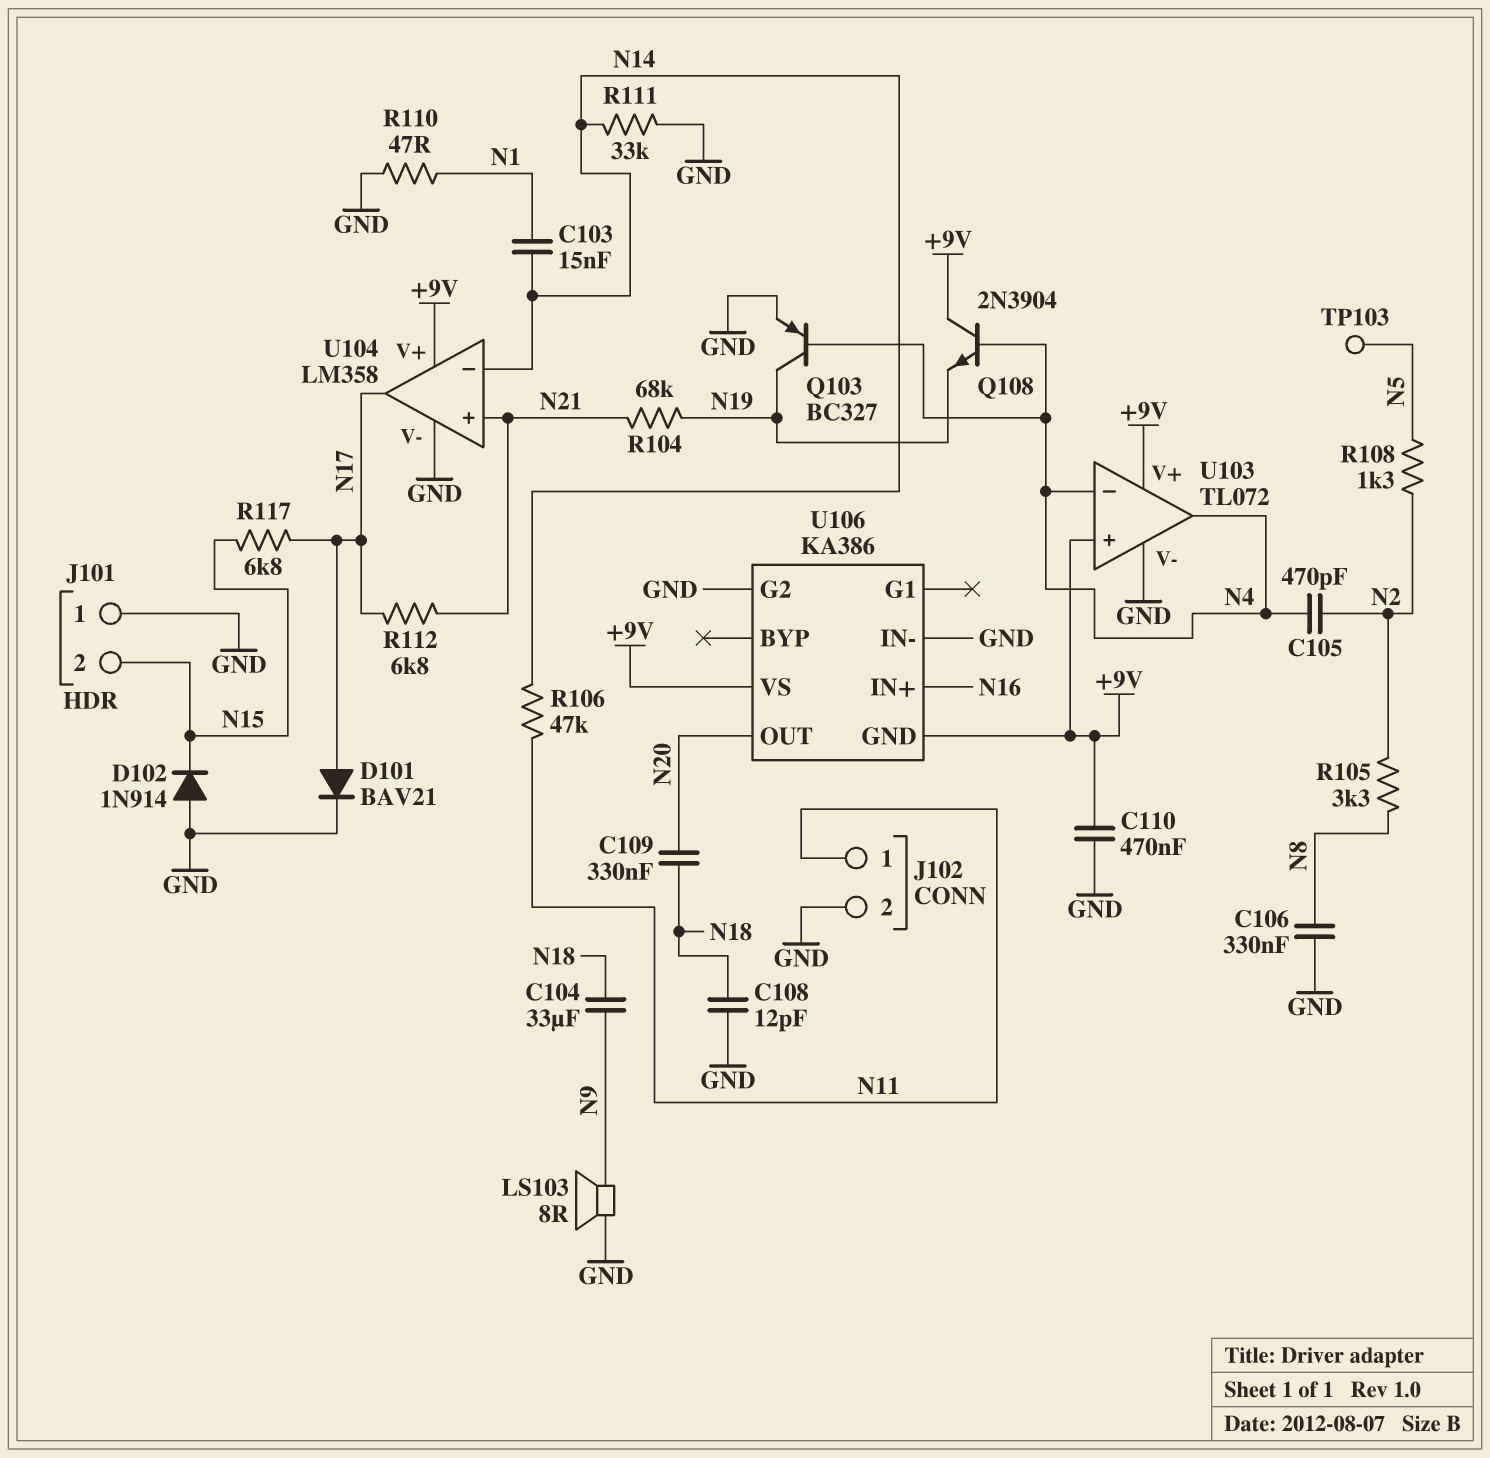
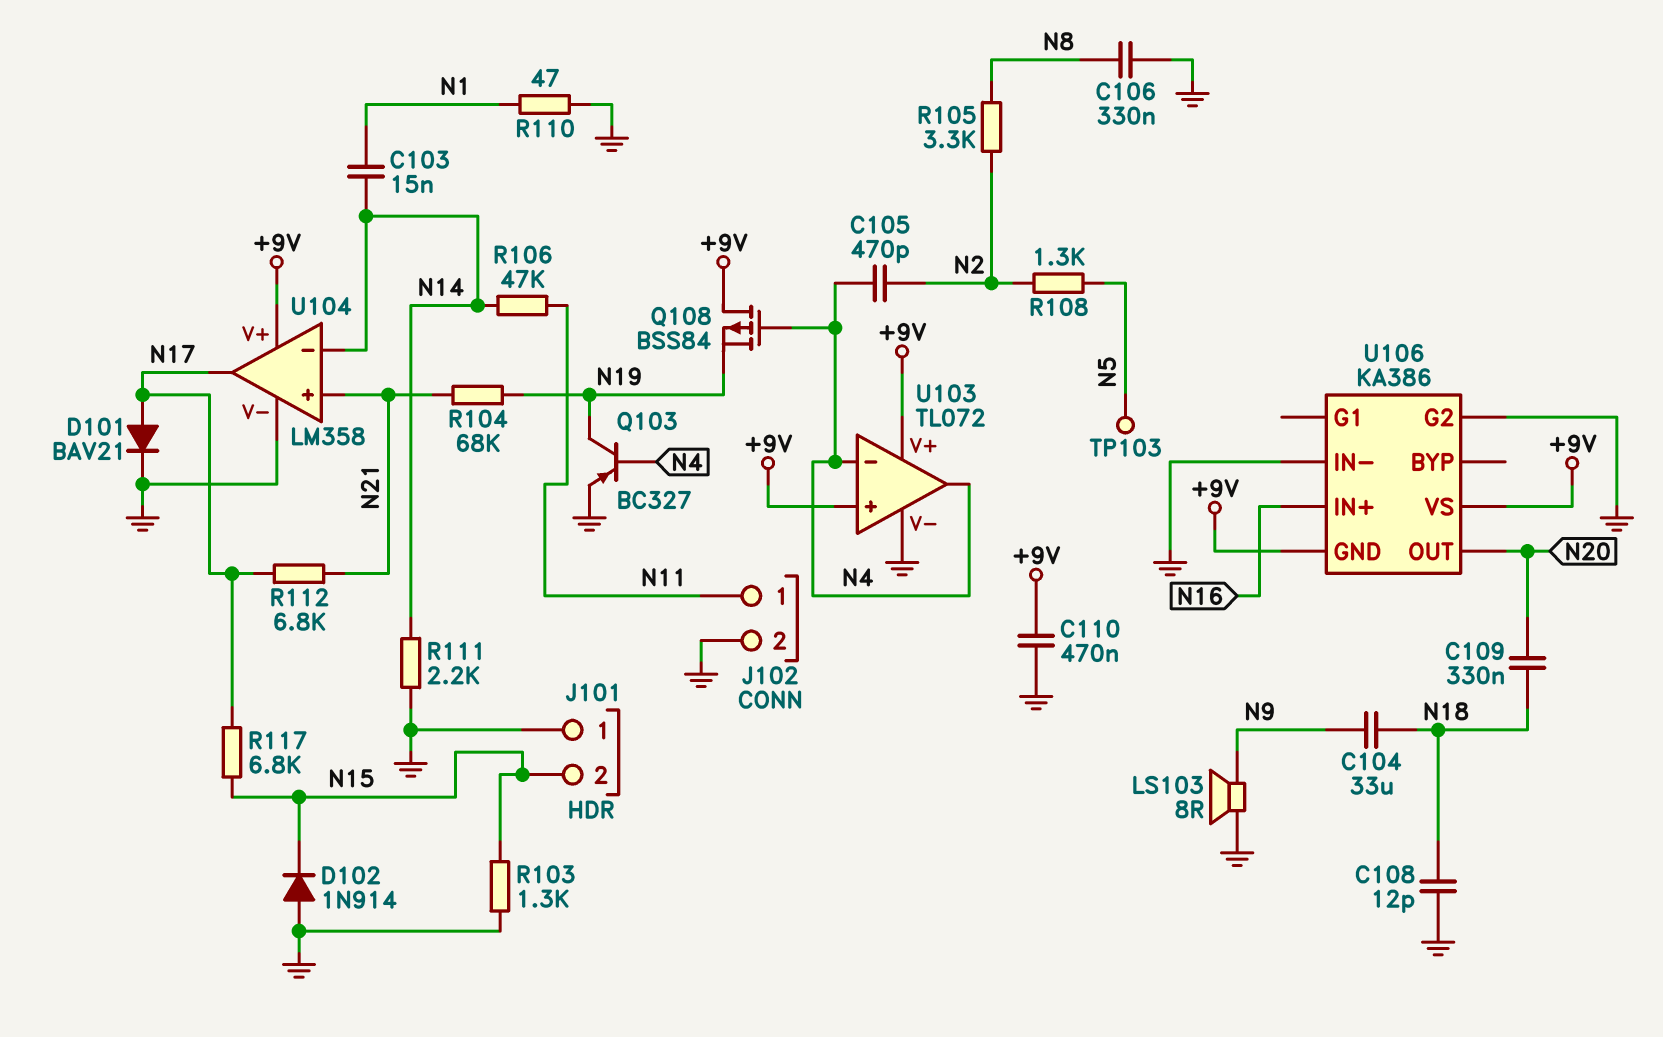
Q108: NPN 2N3904 (B N4, C +9V, E N19) -> PMOS BSS84 (G N4, D +9V, S N19)
R103: none -> 1.3k (GND, N15)
R111: 33k (GND, N14) -> 2.2k (GND, N14)

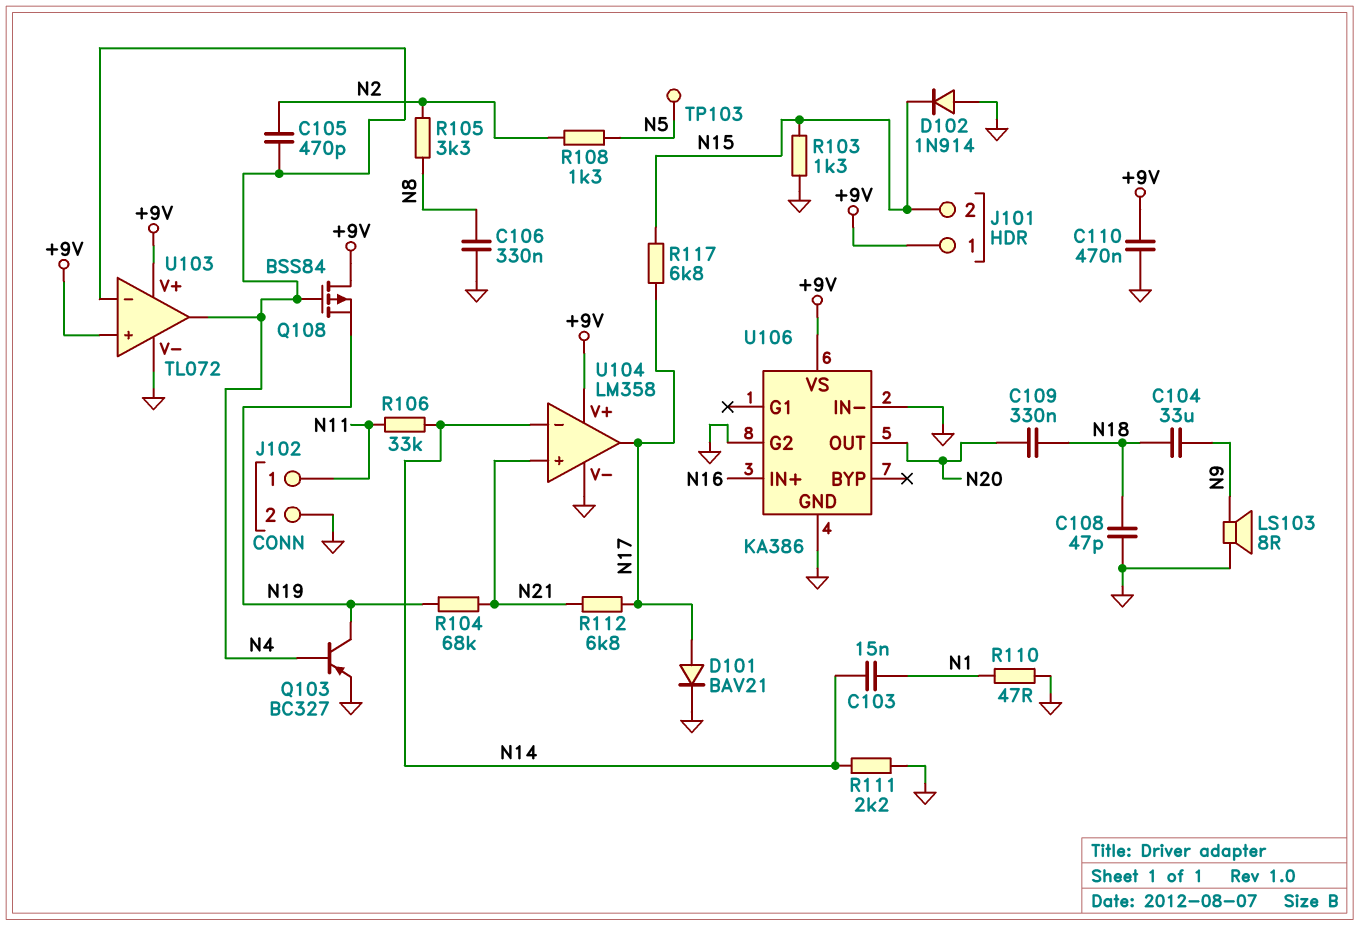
C108: 12pF (GND, N18) -> 47pF (GND, N18)
J101 pin 1: GND -> +9V
R106: 47k (N11, N14) -> 33k (N11, N14)
U106 pin GND: +9V -> GND

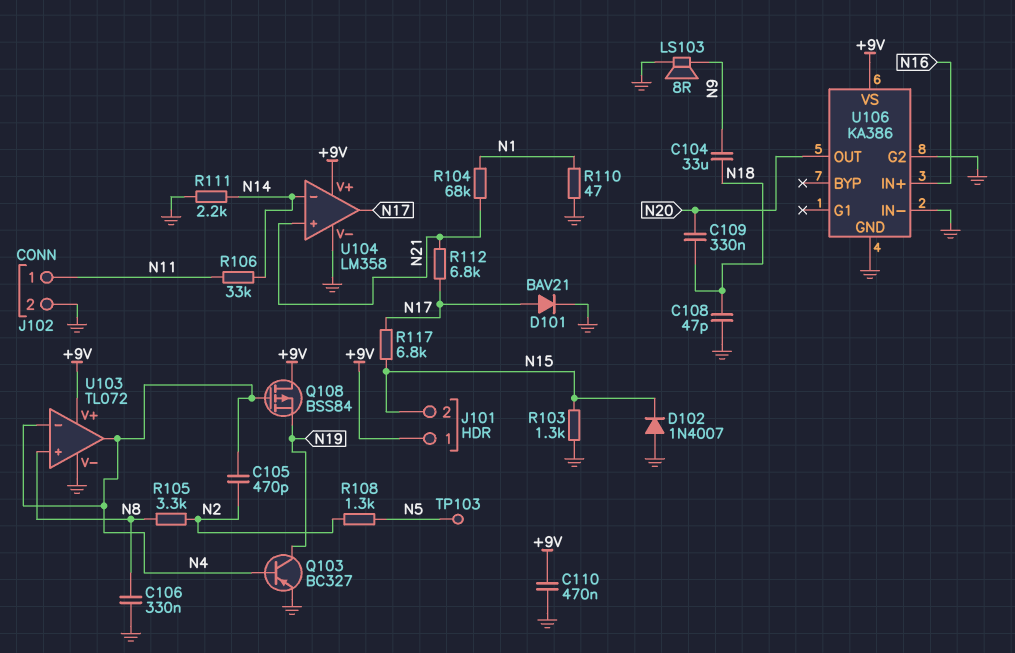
C103: 15nF (N1, N14) -> none
D102: diode 1N914 (A GND, K N15) -> diode 1N4007 (A GND, K N15)
R104: 68k (N19, N21) -> 68k (N1, N21)
U103 pin in+: +9V -> N8

